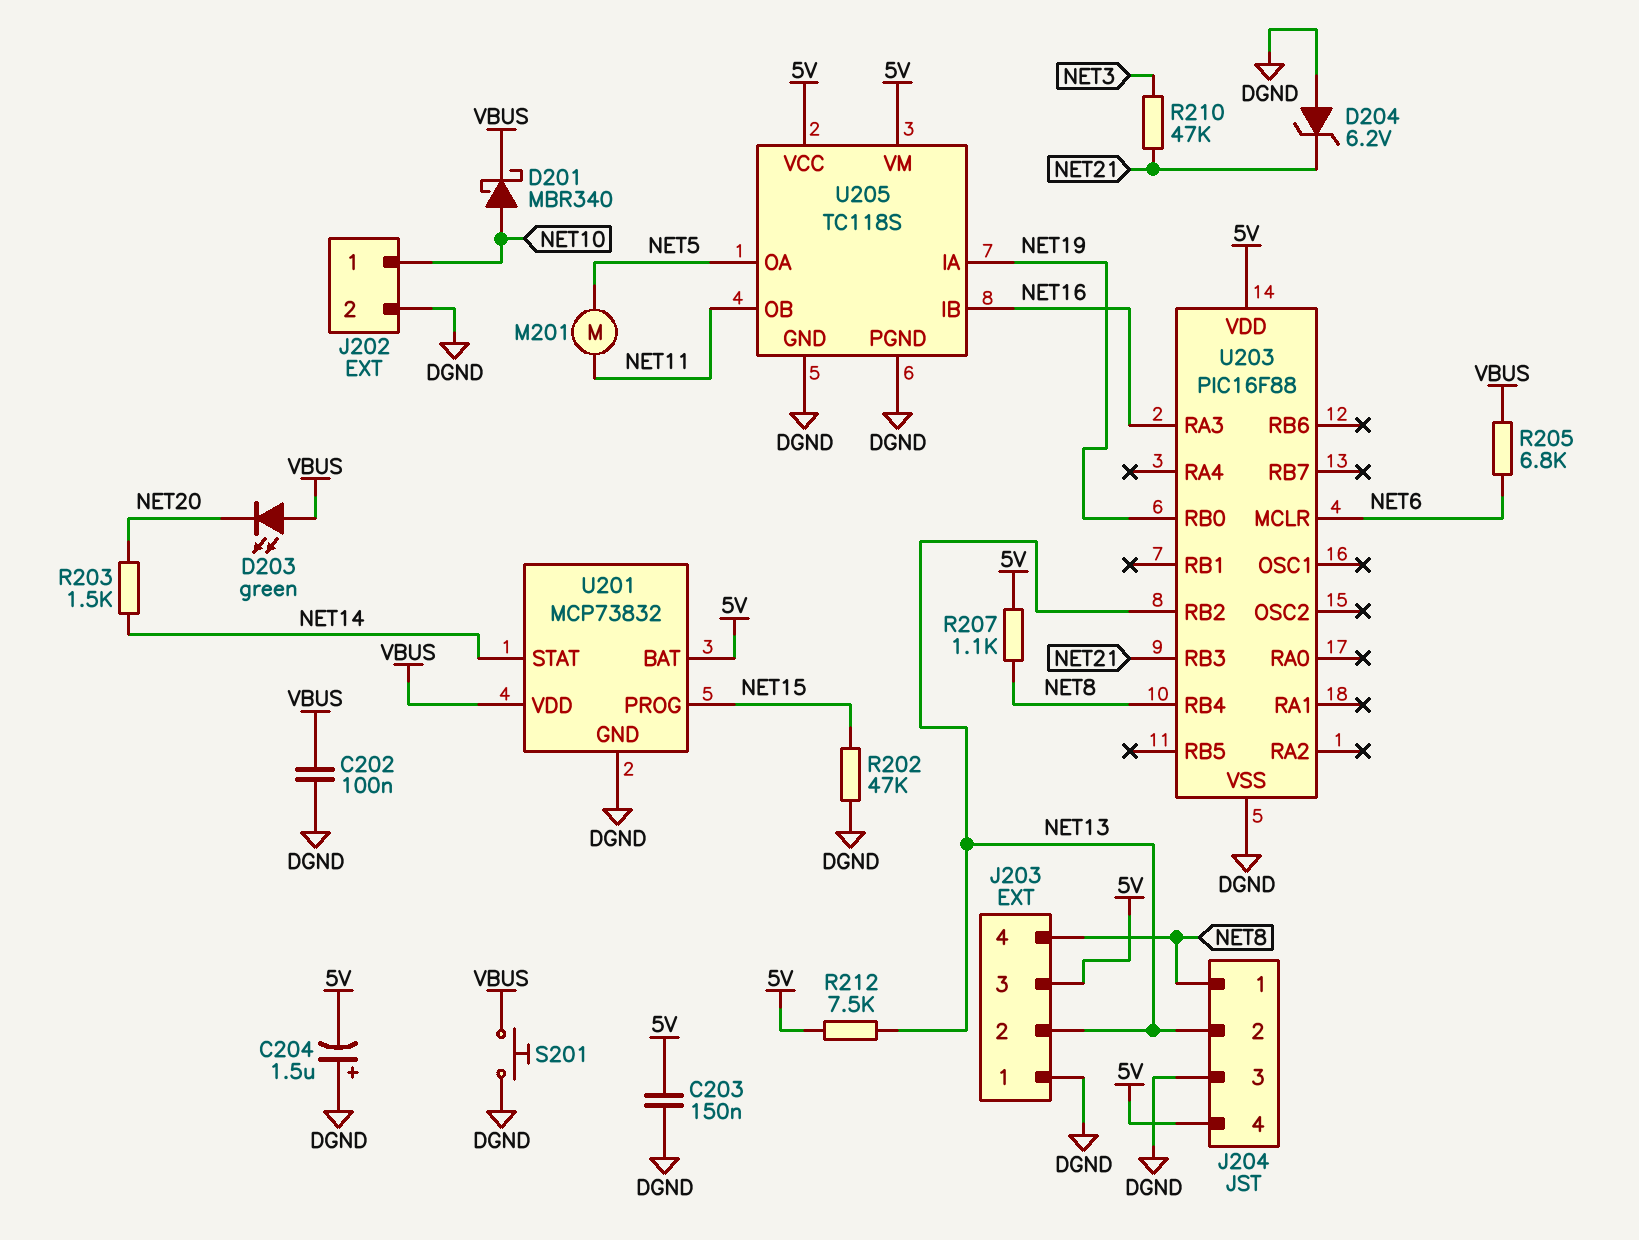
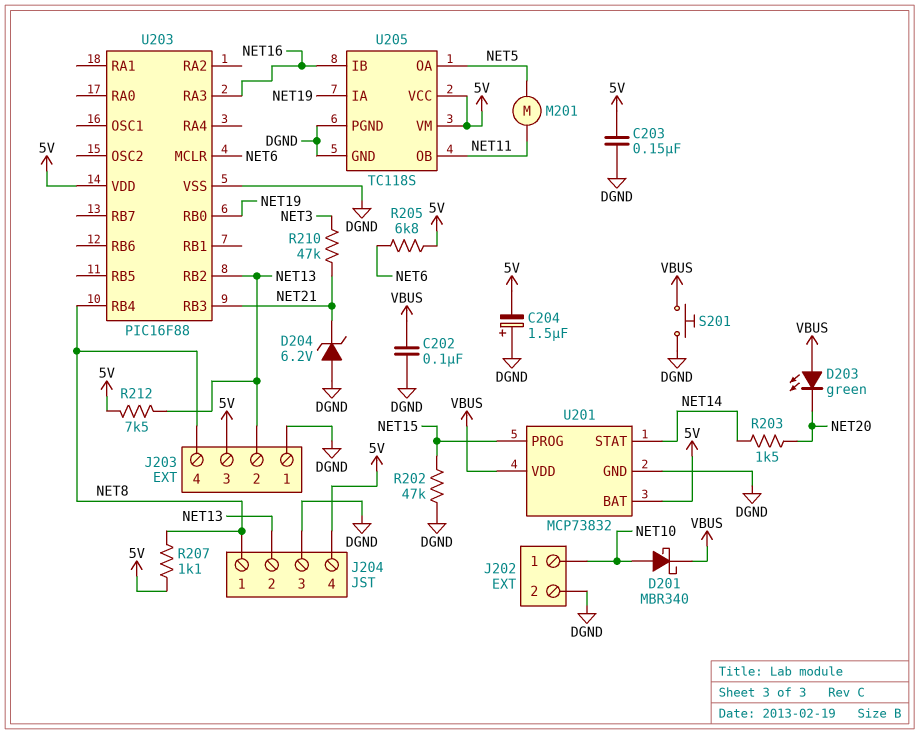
R205: 6.8k (NET6, VBUS) -> 6.8k (5V, NET6)

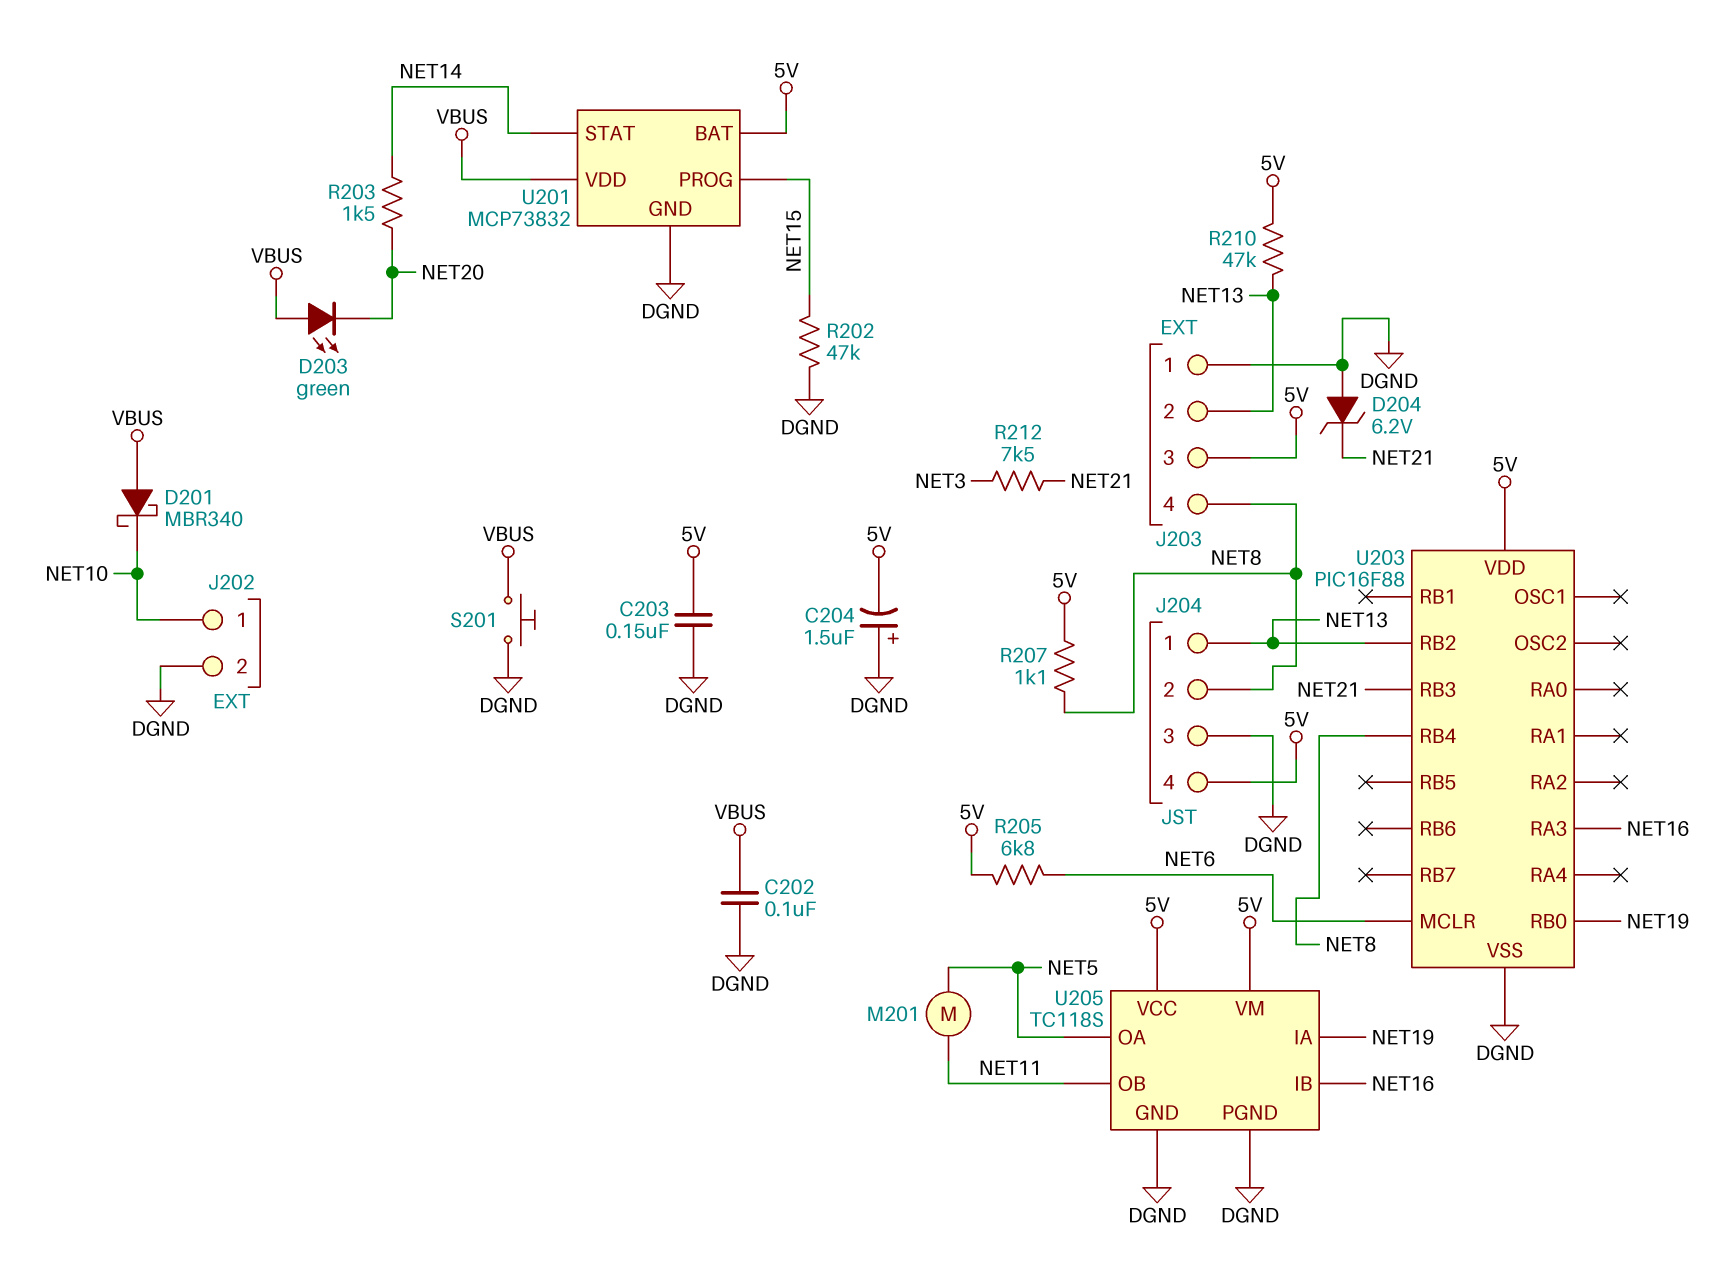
D201: schottky MBR340 (A NET10, K VBUS) -> schottky MBR340 (A VBUS, K NET10)
J204 pin 1: NET8 -> NET13
J204 pin 2: NET13 -> NET8
R210: 47k (NET3, NET21) -> 47k (5V, NET13)
R212: 7.5k (5V, NET13) -> 7.5k (NET3, NET21)

